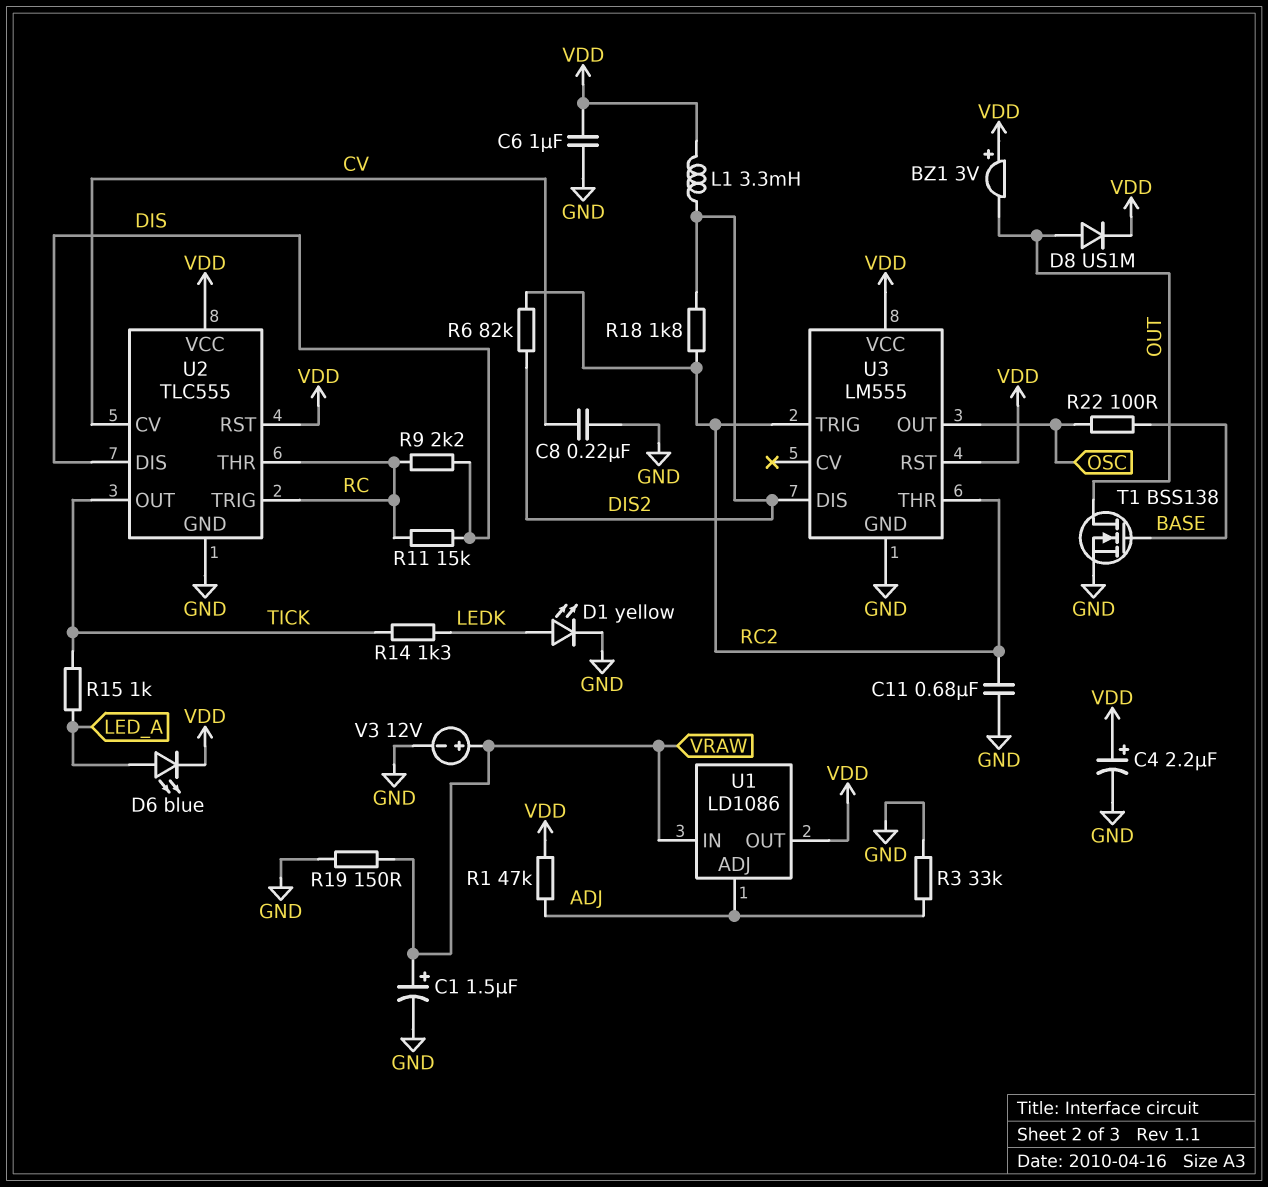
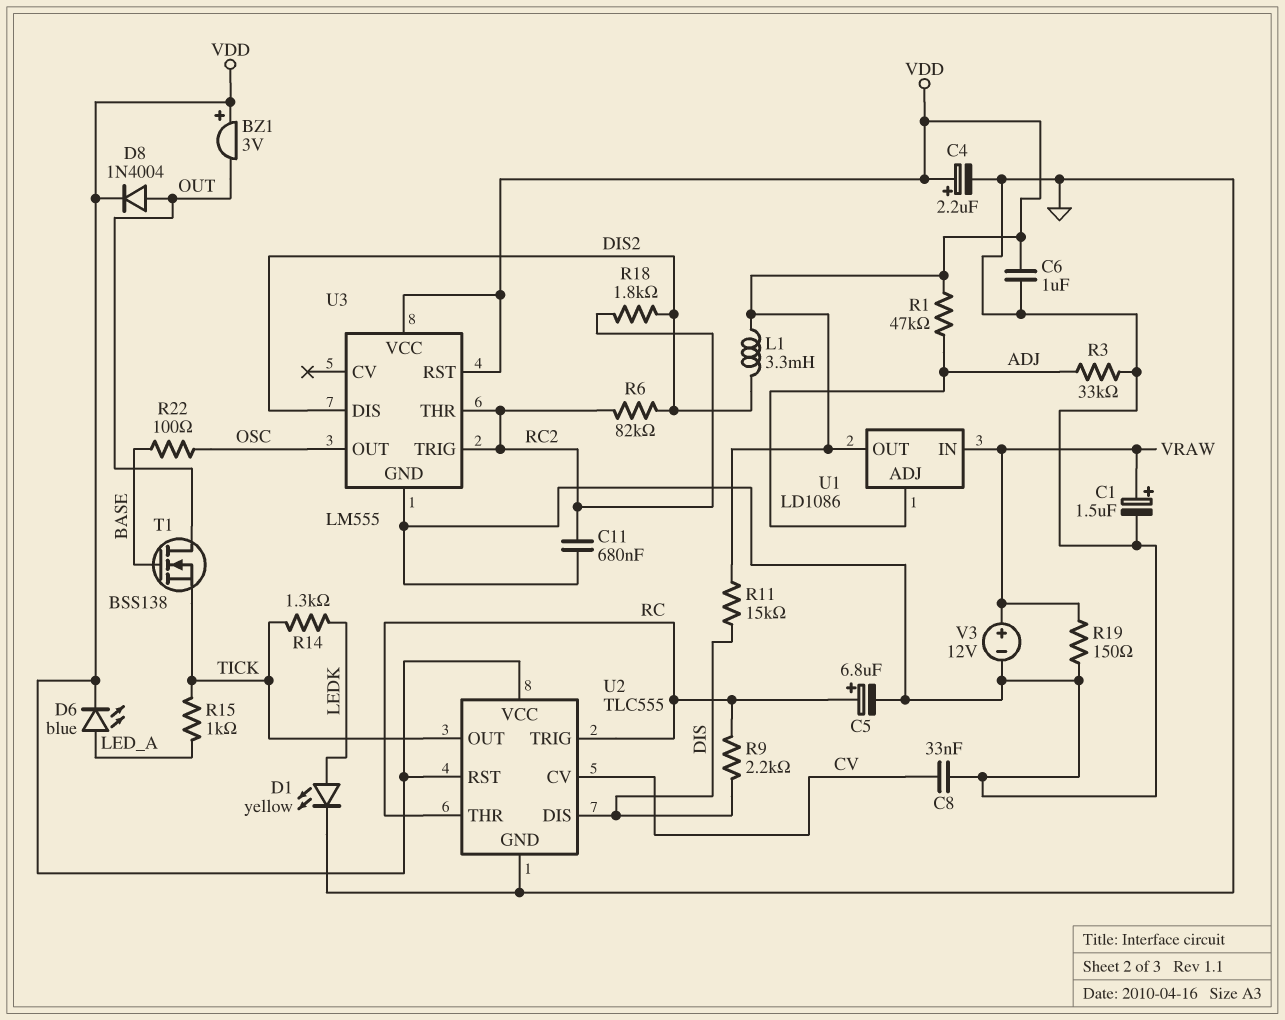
C5: none -> 6.8uF (plus RC, minus GND)
C8: 220nF (CV, GND) -> 33nF (CV, GND)
D8: diode US1M (A OUT, K VDD) -> diode 1N4004 (A OUT, K VDD)
R11: 15k (DIS, RC) -> 15k (DIS, VDD)
T1: NMOS BSS138 (G BASE, D OUT, S GND) -> NMOS BSS138 (G BASE, D OUT, S TICK)

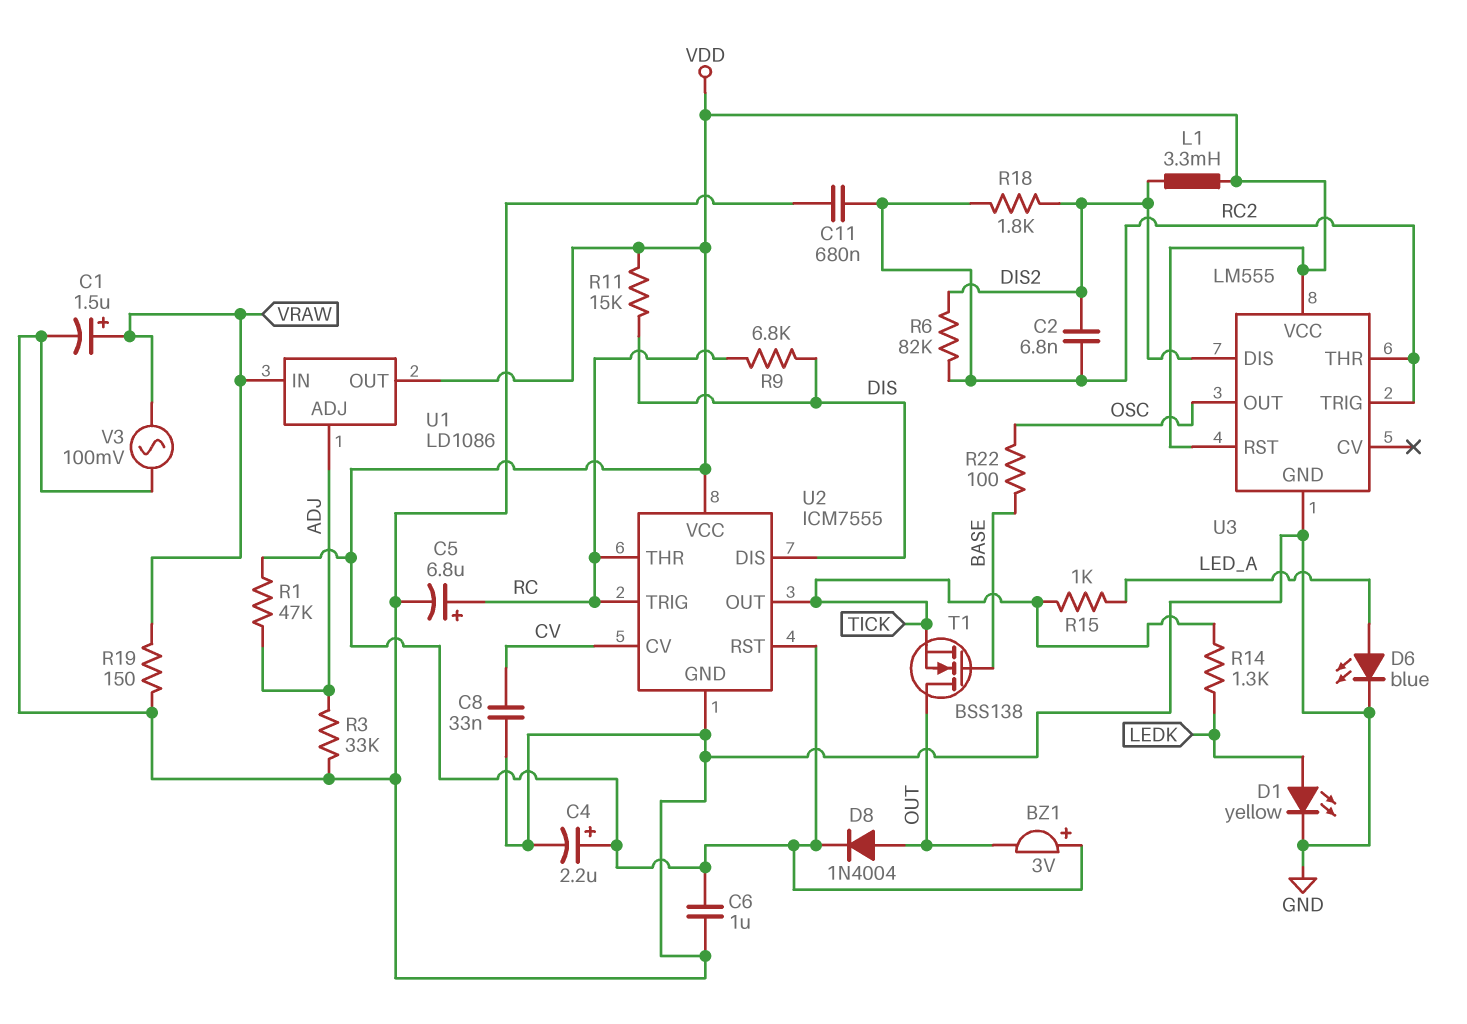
C2: none -> 6.8nF (DIS2, RC2)
D6: LED blue (A LED_A, K VDD) -> LED blue (A LED_A, K GND)
R9: 2.2k (DIS, RC) -> 6.8k (DIS, RC)
U2: TLC555 -> ICM7555
V3: 12V (plus VRAW, minus GND) -> AC 100mV (GND, VRAW)

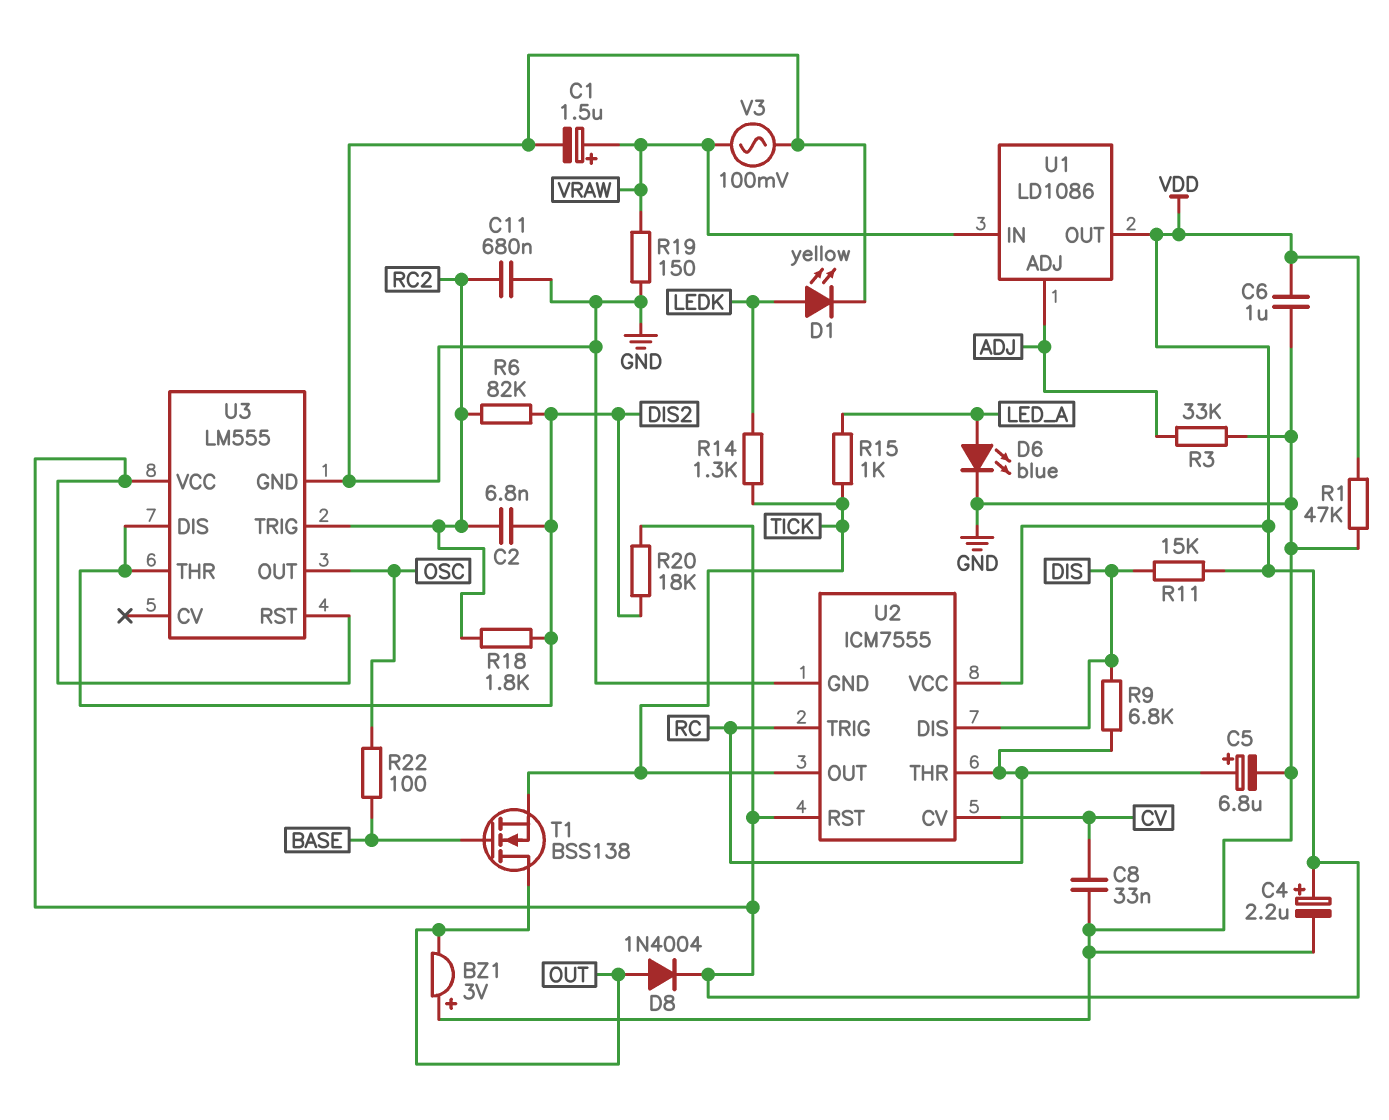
BZ1: buzzer 3V (plus VDD, minus OUT) -> buzzer 3V (plus GND, minus OUT)
L1: 3.3mH (DIS2, VDD) -> none
R1: 47k (ADJ, VDD) -> 47k (GND, VDD)
R20: none -> 18k (DIS2, VDD)
U3 pin THR: RC2 -> DIS2

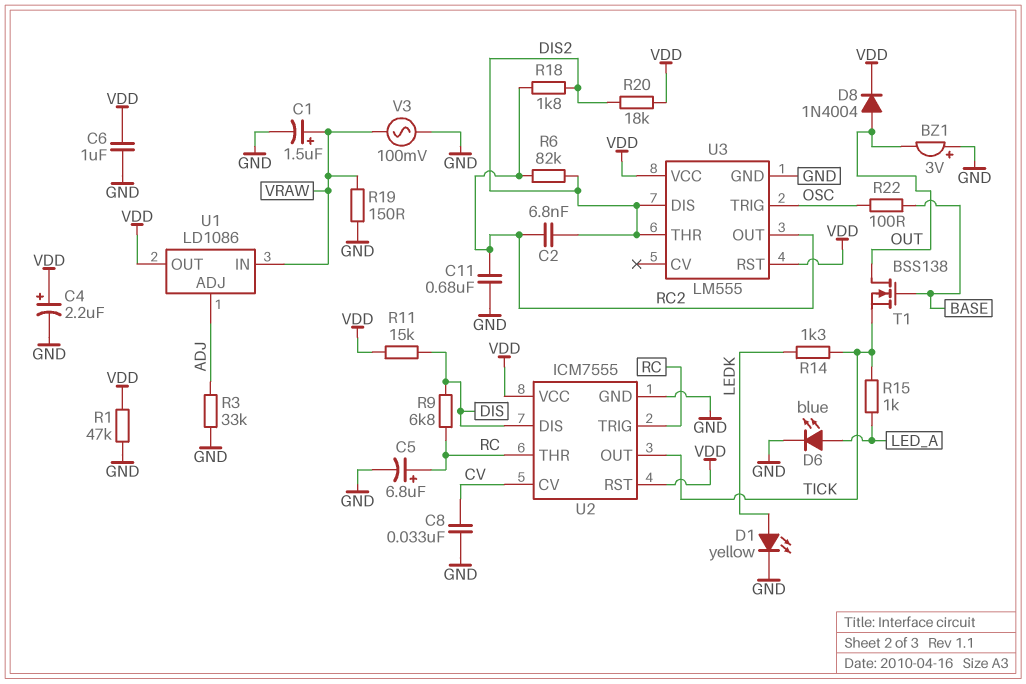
U3 pin OUT: OSC -> RC2
U3 pin TRIG: RC2 -> OSC

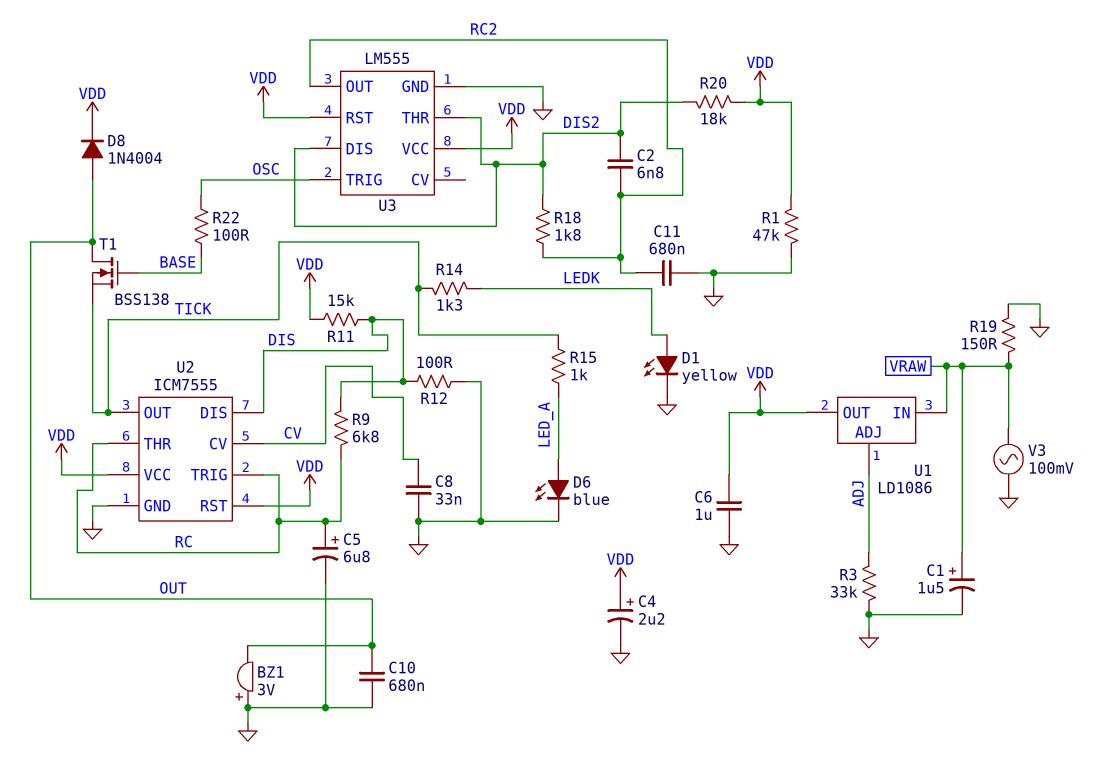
C10: none -> 680nF (GND, OUT)
R6: 82k (DIS2, RC2) -> none
R12: none -> 100 (DIS, GND)

